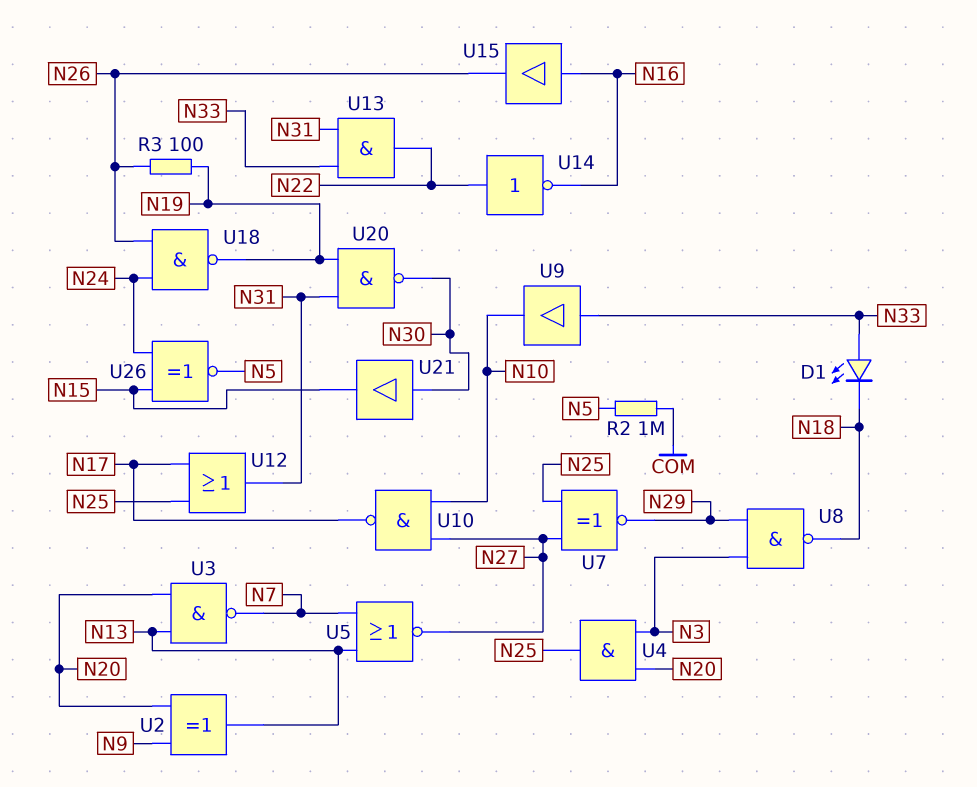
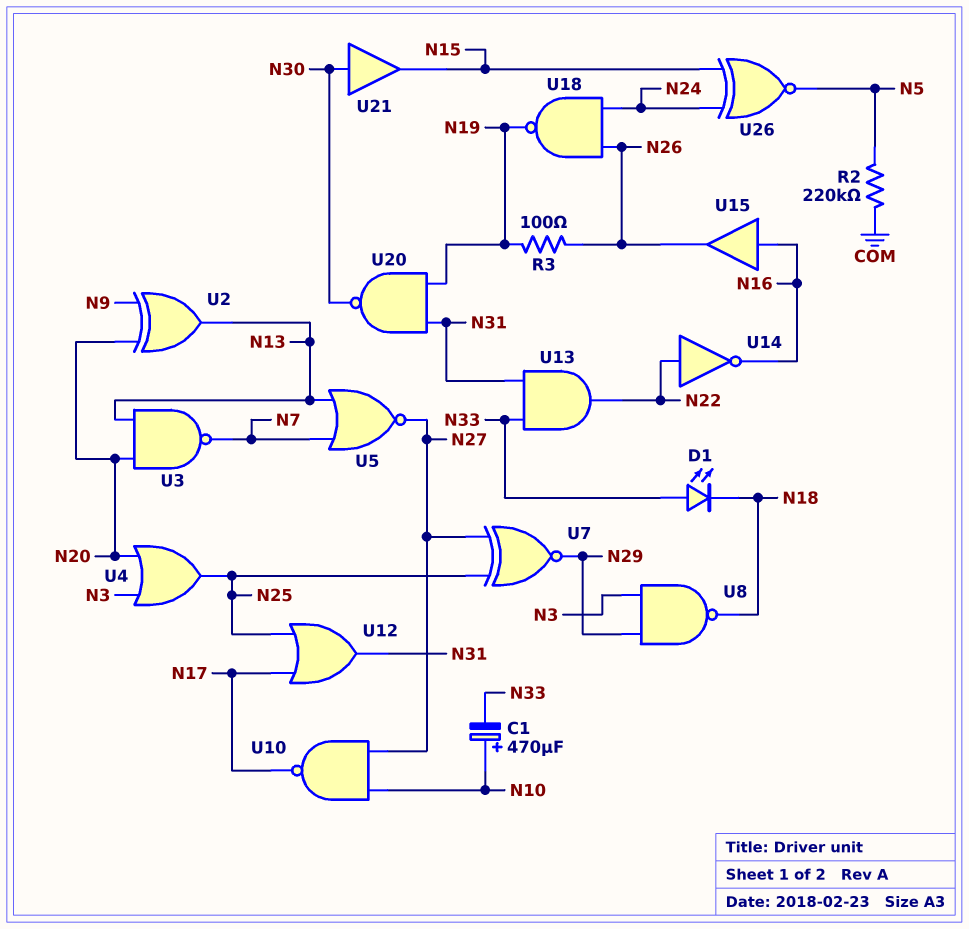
C1: none -> 470uF (plus N10, minus N33)
R2: 1M (COM, N5) -> 220k (COM, N5)
U4: AND (in N3, in N20, out N25) -> OR (in N3, in N20, out N25)
U9: buffer (in N33, out N10) -> none

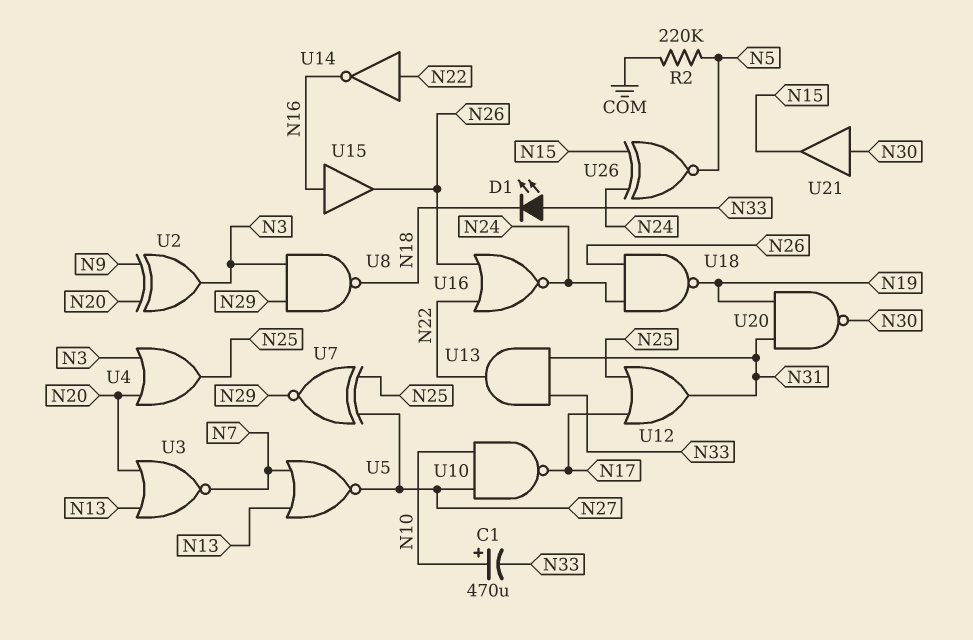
R3: 100 (N19, N26) -> none
U2: XOR (in N9, in N20, out N13) -> XOR (in N9, in N20, out N3)
U3: NAND (in N13, in N20, out N7) -> NOR (in N13, in N20, out N7)
U16: none -> NOR (in N22, in N26, out N24)

